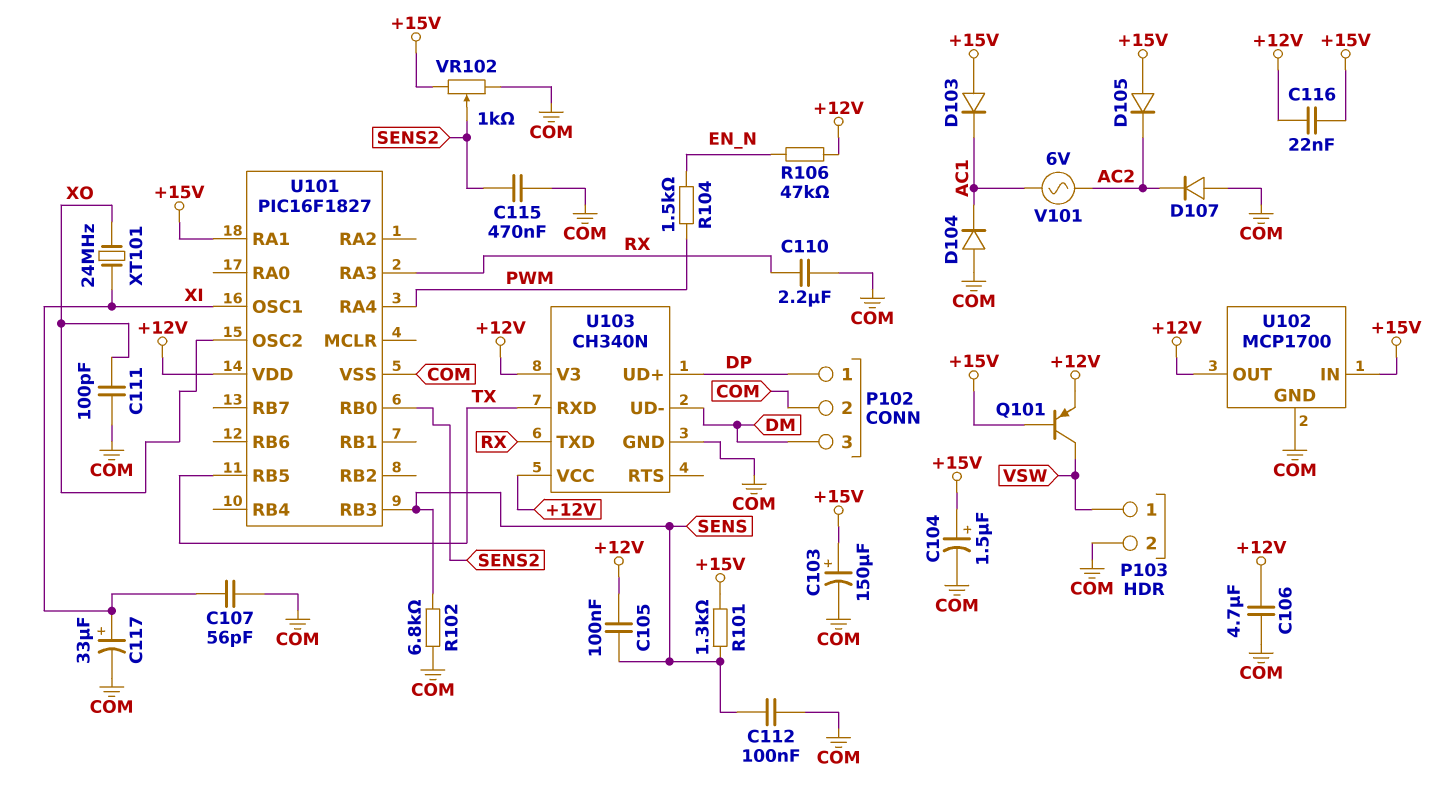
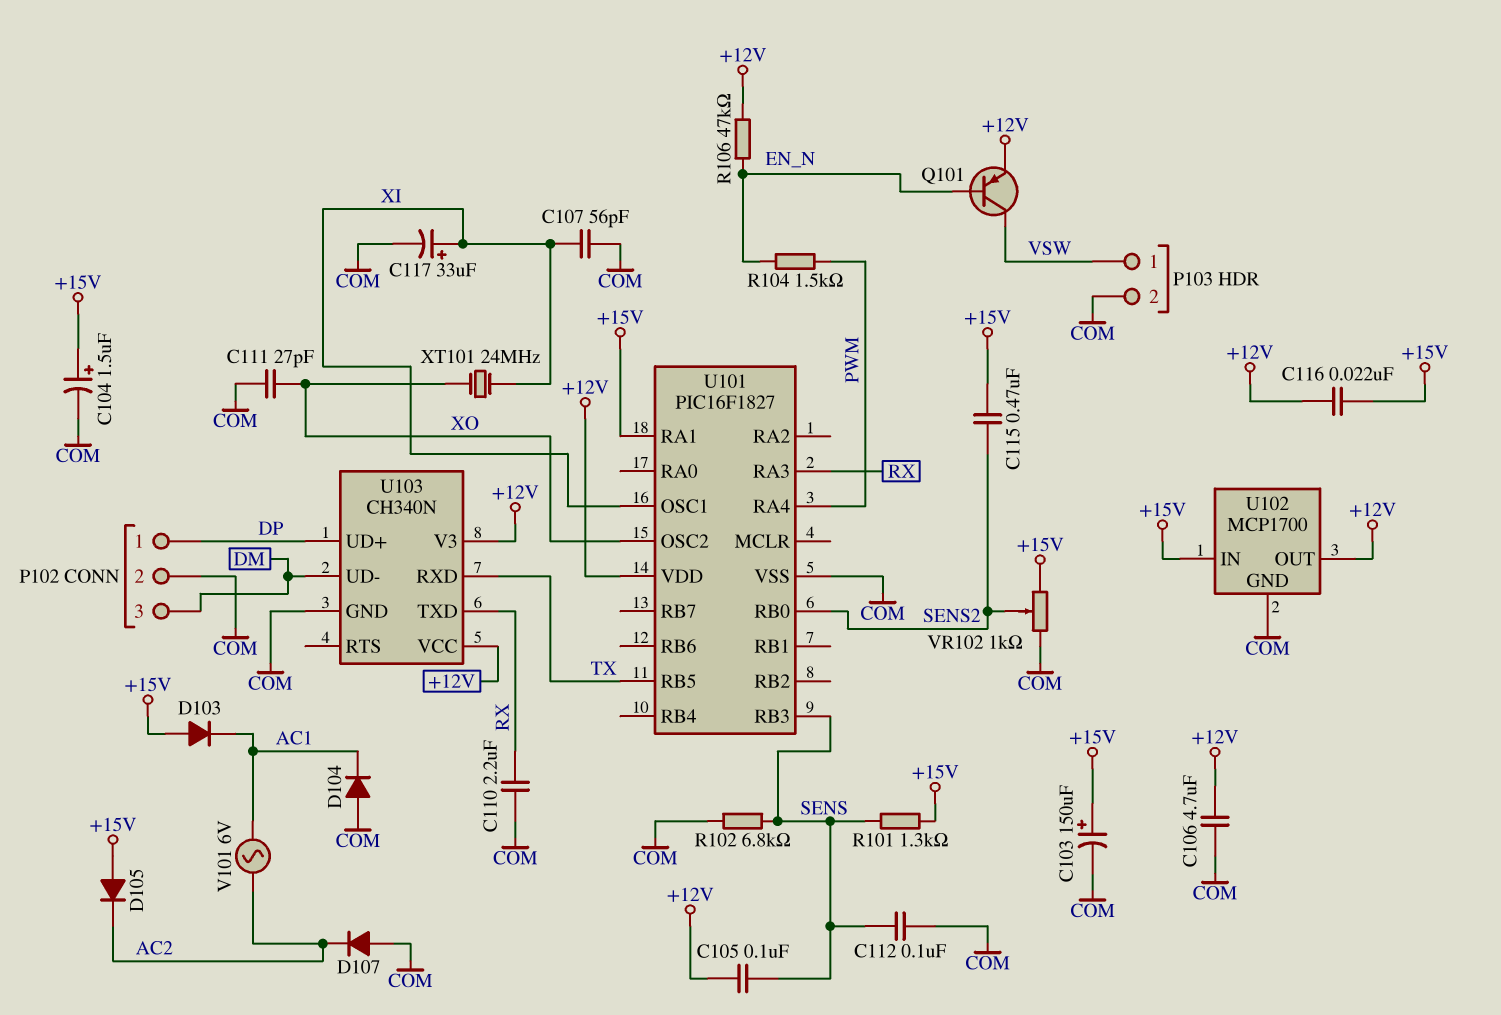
C111: 100pF (COM, XO) -> 27pF (COM, XO)
C115: 470nF (COM, SENS2) -> 470nF (+15V, SENS2)
Q101: PNP (B +15V, C VSW, E +12V) -> PNP (B EN_N, C VSW, E +12V)

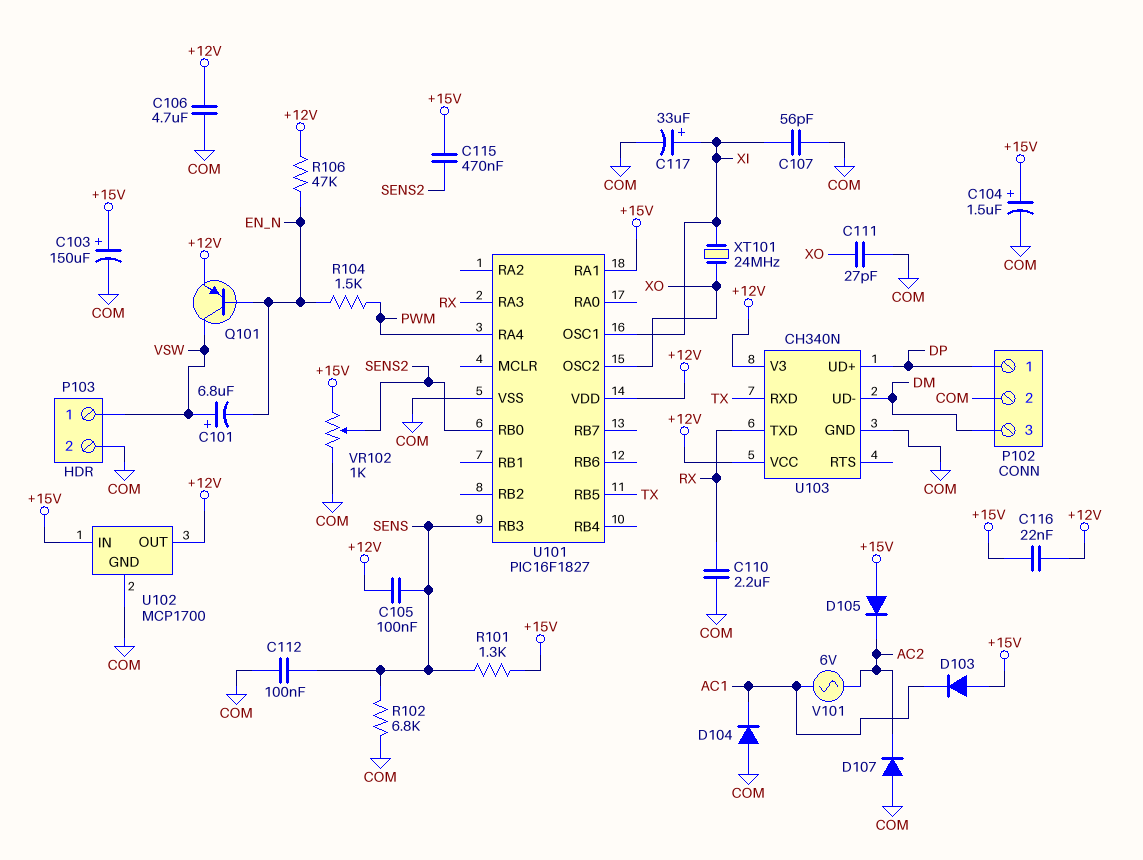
C101: none -> 6.8uF (plus VSW, minus EN_N)

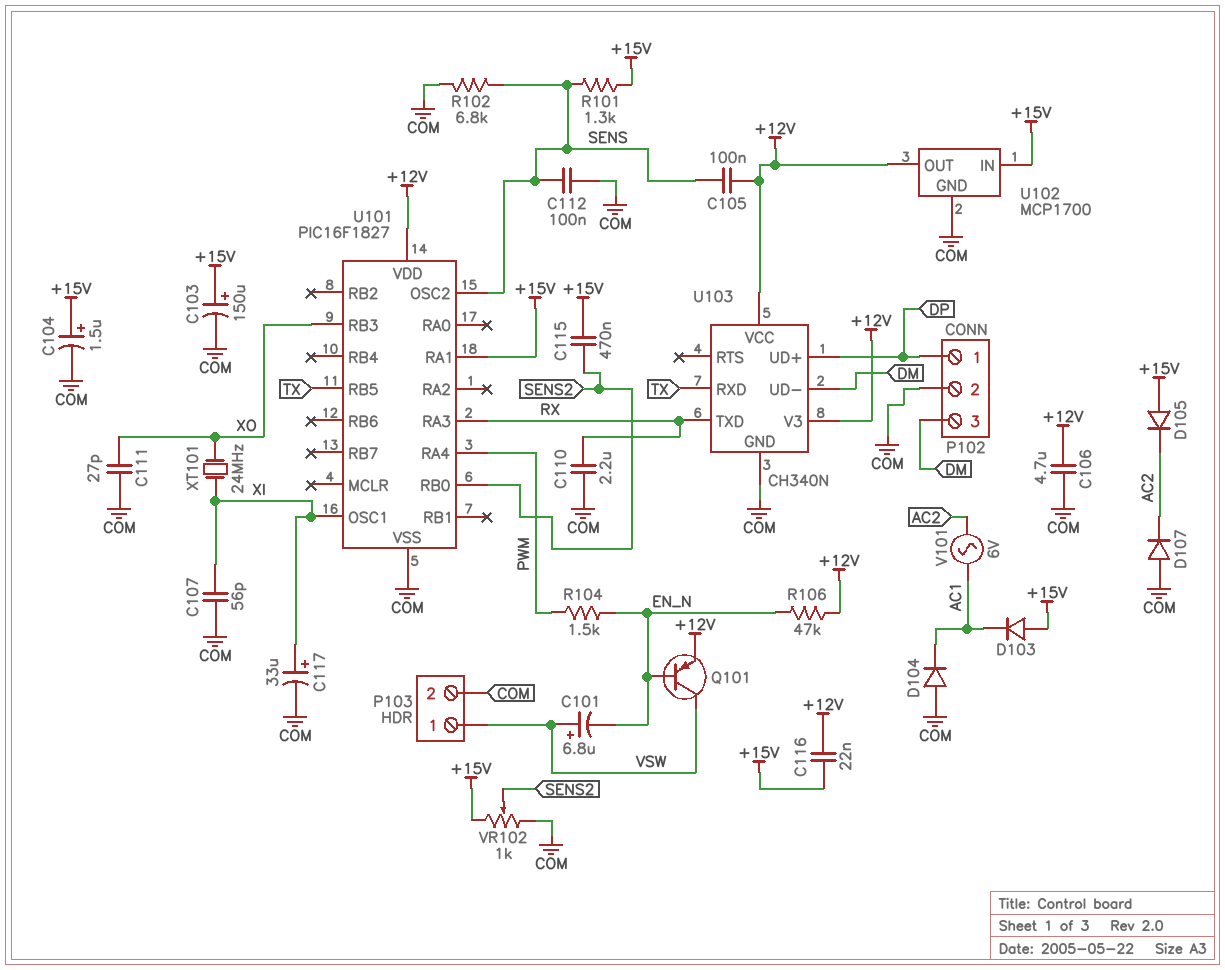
U101 pin OSC2: XO -> SENS
U101 pin RB3: SENS -> XO

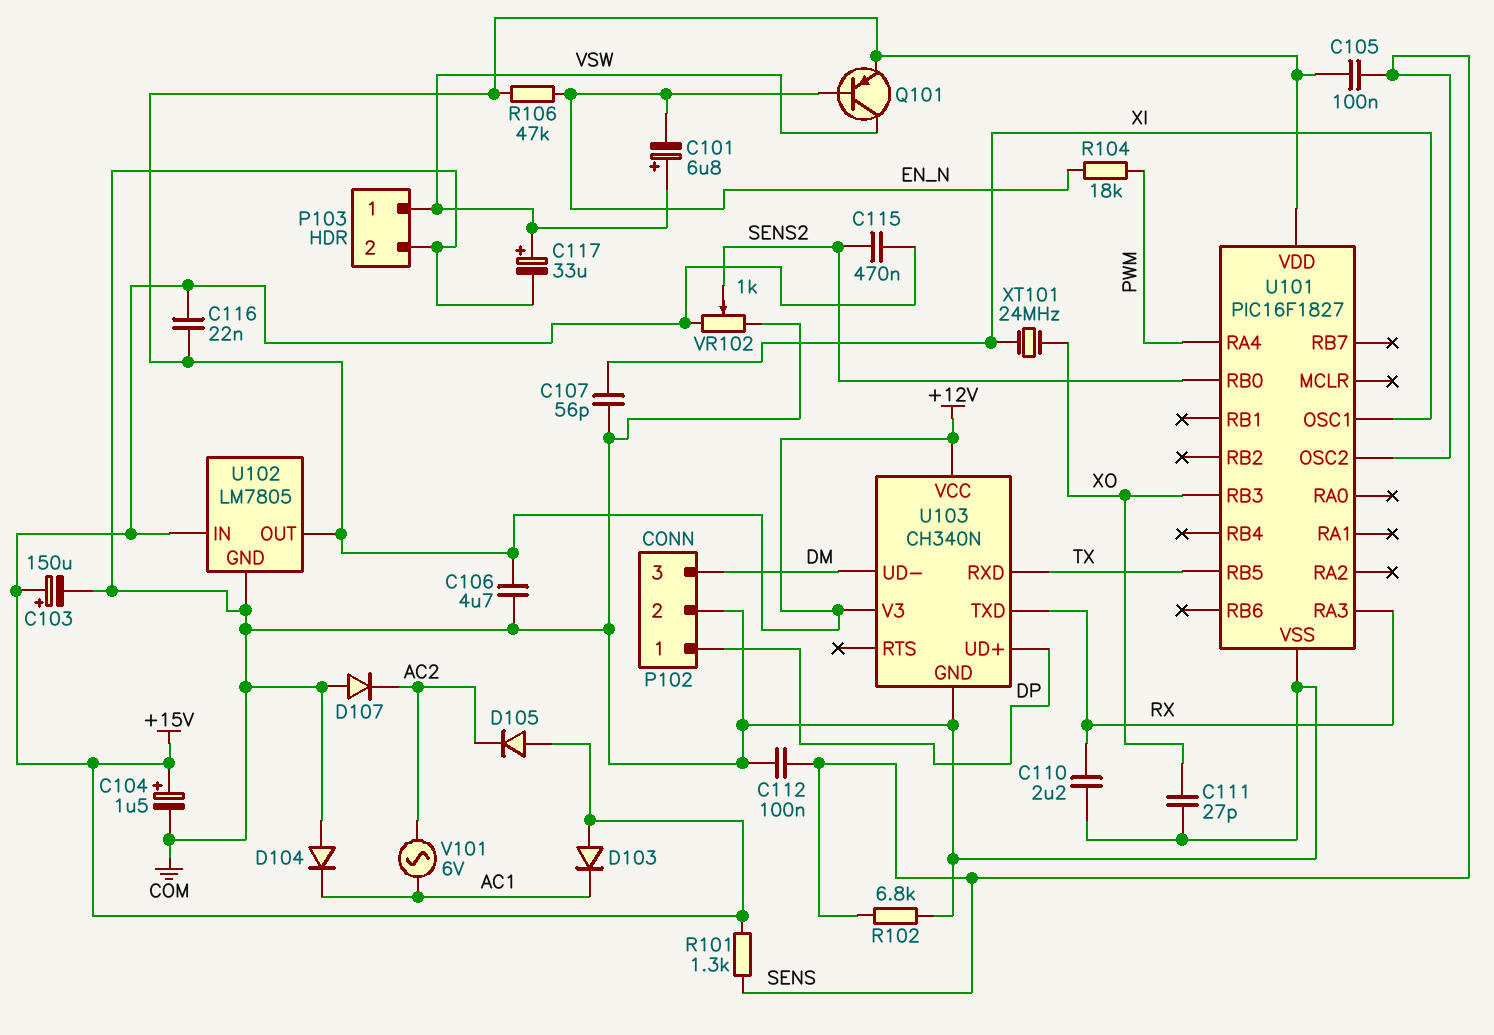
C117: 33uF (plus XI, minus COM) -> 33uF (plus VSW, minus COM)
R104: 1.5k (EN_N, PWM) -> 18k (EN_N, PWM)
U101 pin RA1: +15V -> none
U102: MCP1700 -> LM7805

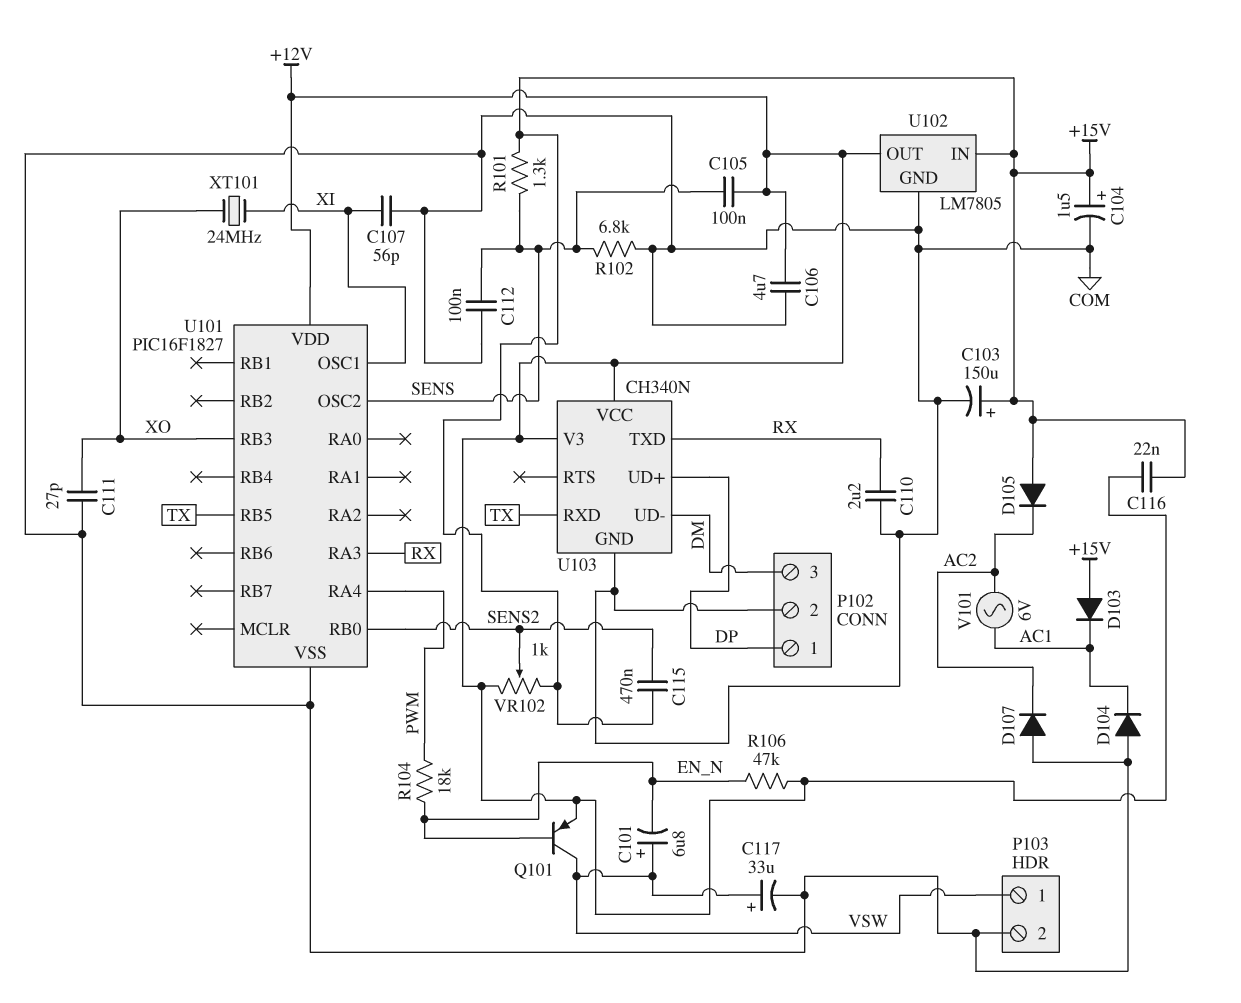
VR102: 1k (+15V, COM, wiper SENS2) -> 1k (+12V, +15V, wiper SENS2)

